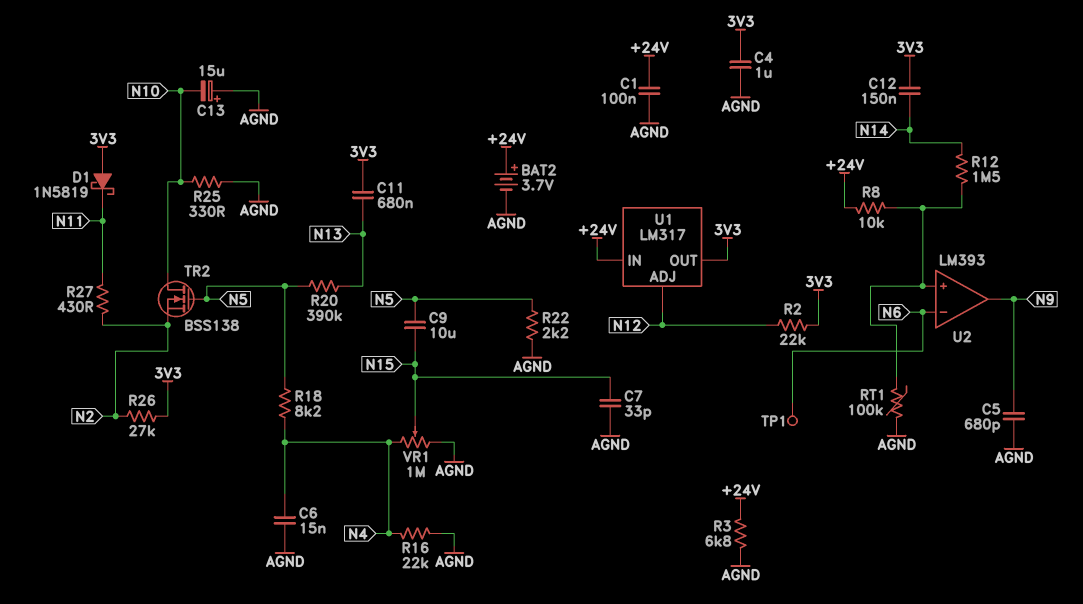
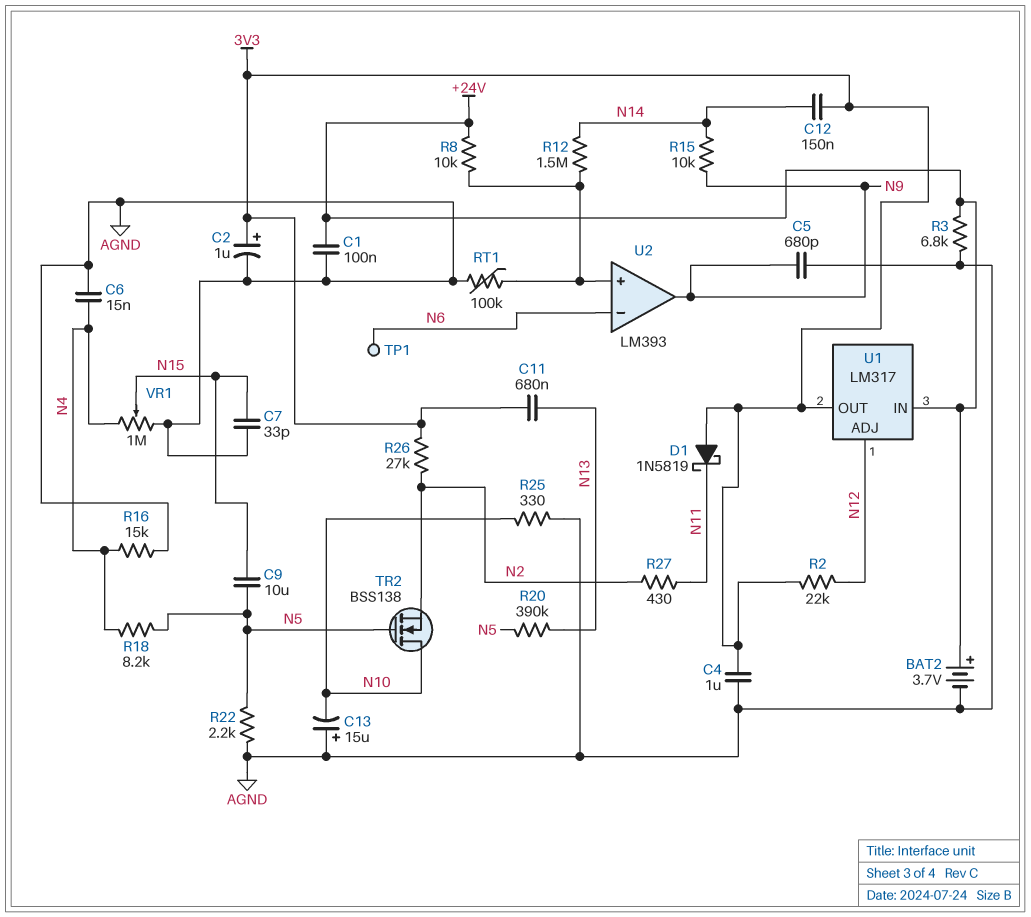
C2: none -> 1uF (plus 3V3, minus AGND)
R15: none -> 10k (N9, N14)
R16: 22k (AGND, N4) -> 15k (AGND, N4)

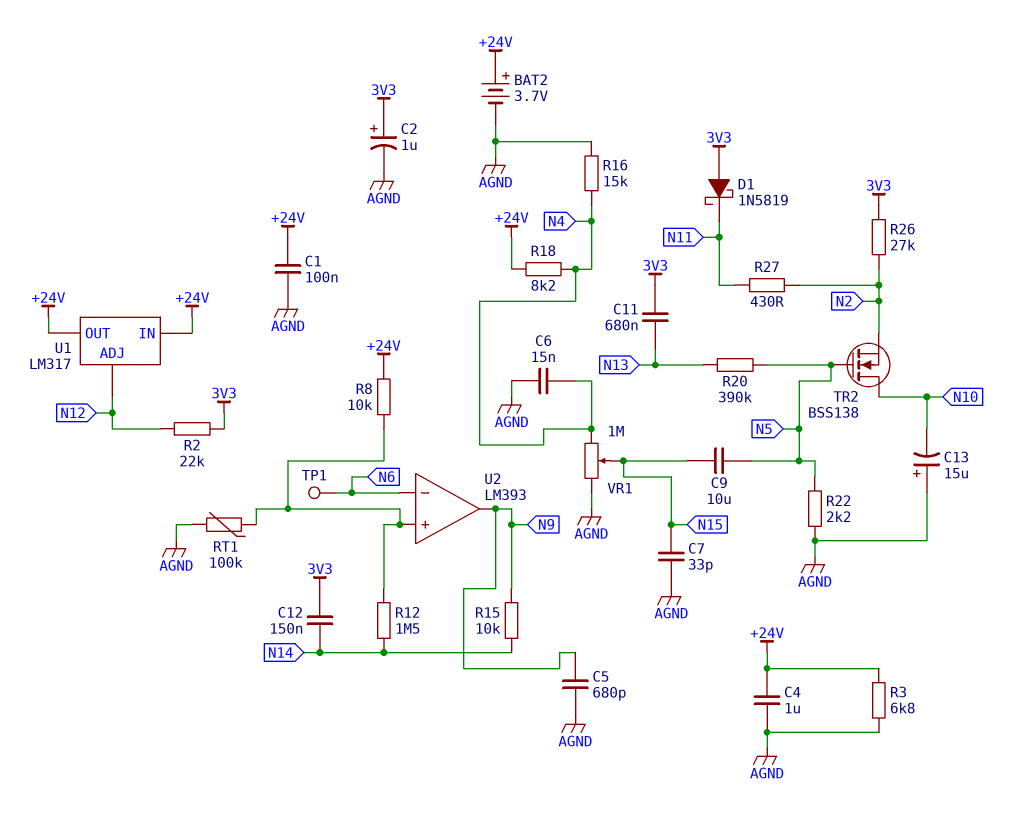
C4: 1uF (3V3, AGND) -> 1uF (+24V, AGND)
R18: 8.2k (N4, N5) -> 8.2k (+24V, N4)
R25: 330 (AGND, N10) -> none
U1 pin OUT: 3V3 -> +24V

